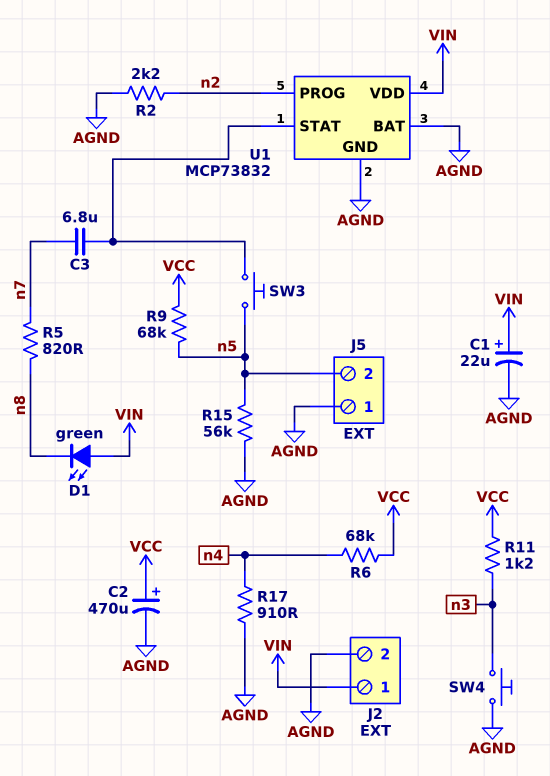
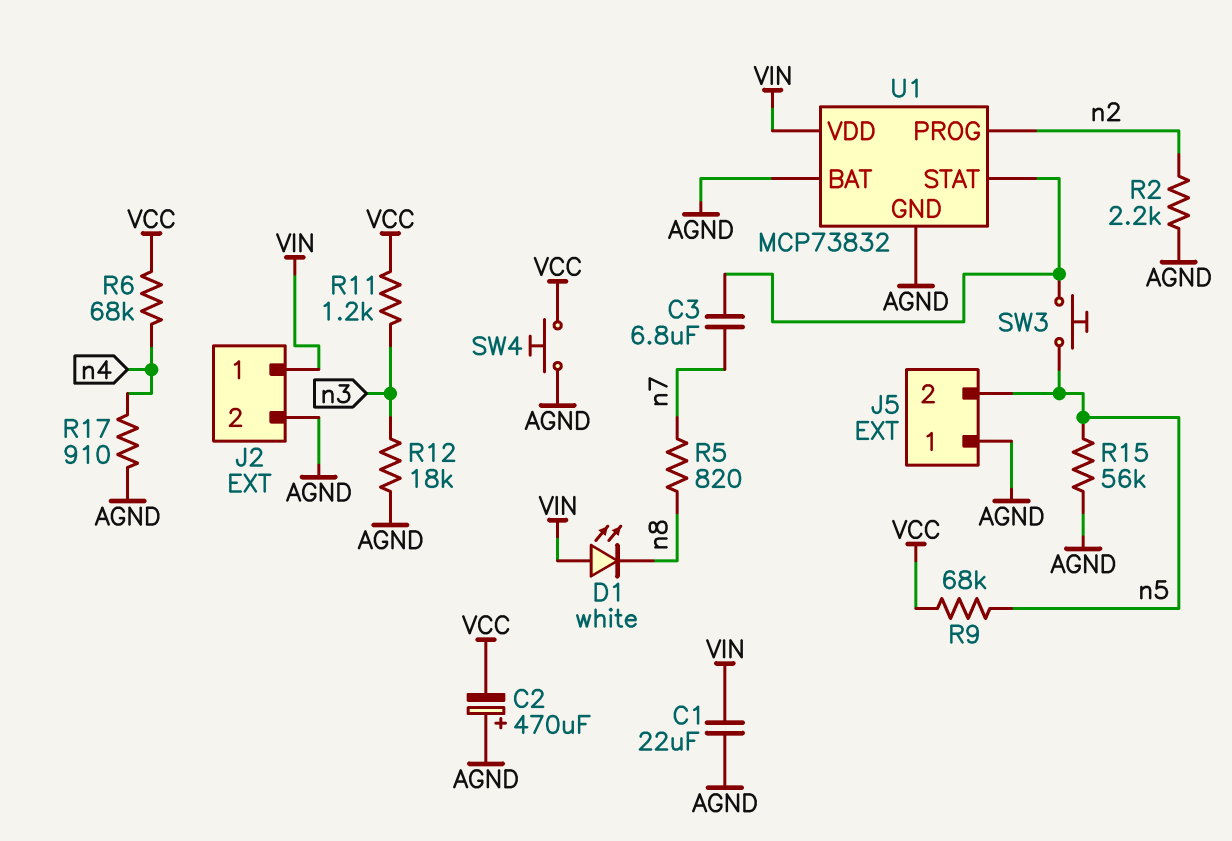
C1: 22uF (plus VIN, minus AGND) -> 22uF (AGND, VIN)
C2: 470uF (plus VCC, minus AGND) -> 470uF (plus AGND, minus VCC)
D1: LED green (A VIN, K n8) -> LED white (A VIN, K n8)
R12: none -> 18k (AGND, n3)
SW4: button (AGND, n3) -> button (AGND, VCC)

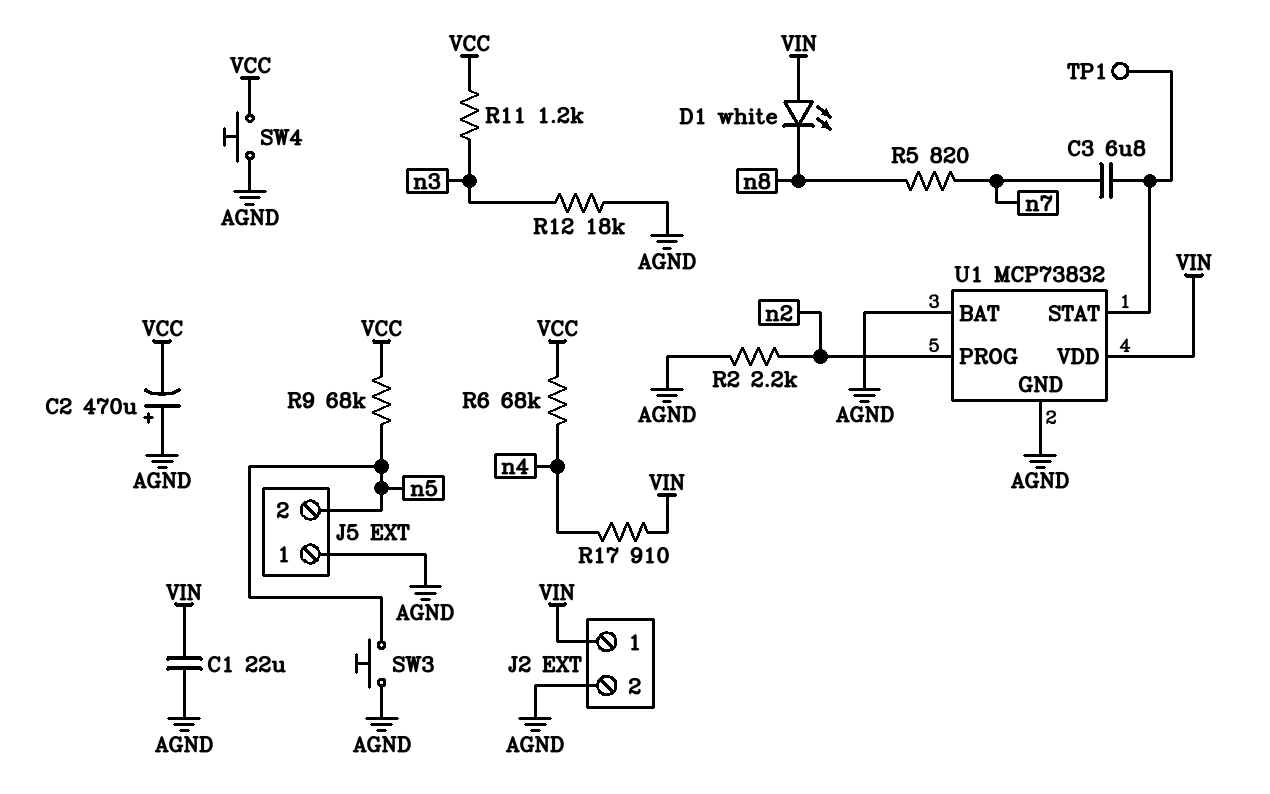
R15: 56k (AGND, n5) -> none
R17: 910 (AGND, n4) -> 910 (VIN, n4)
SW3: button (U1/STAT, n5) -> button (AGND, n5)
TP1: none -> test point (U1/STAT)

